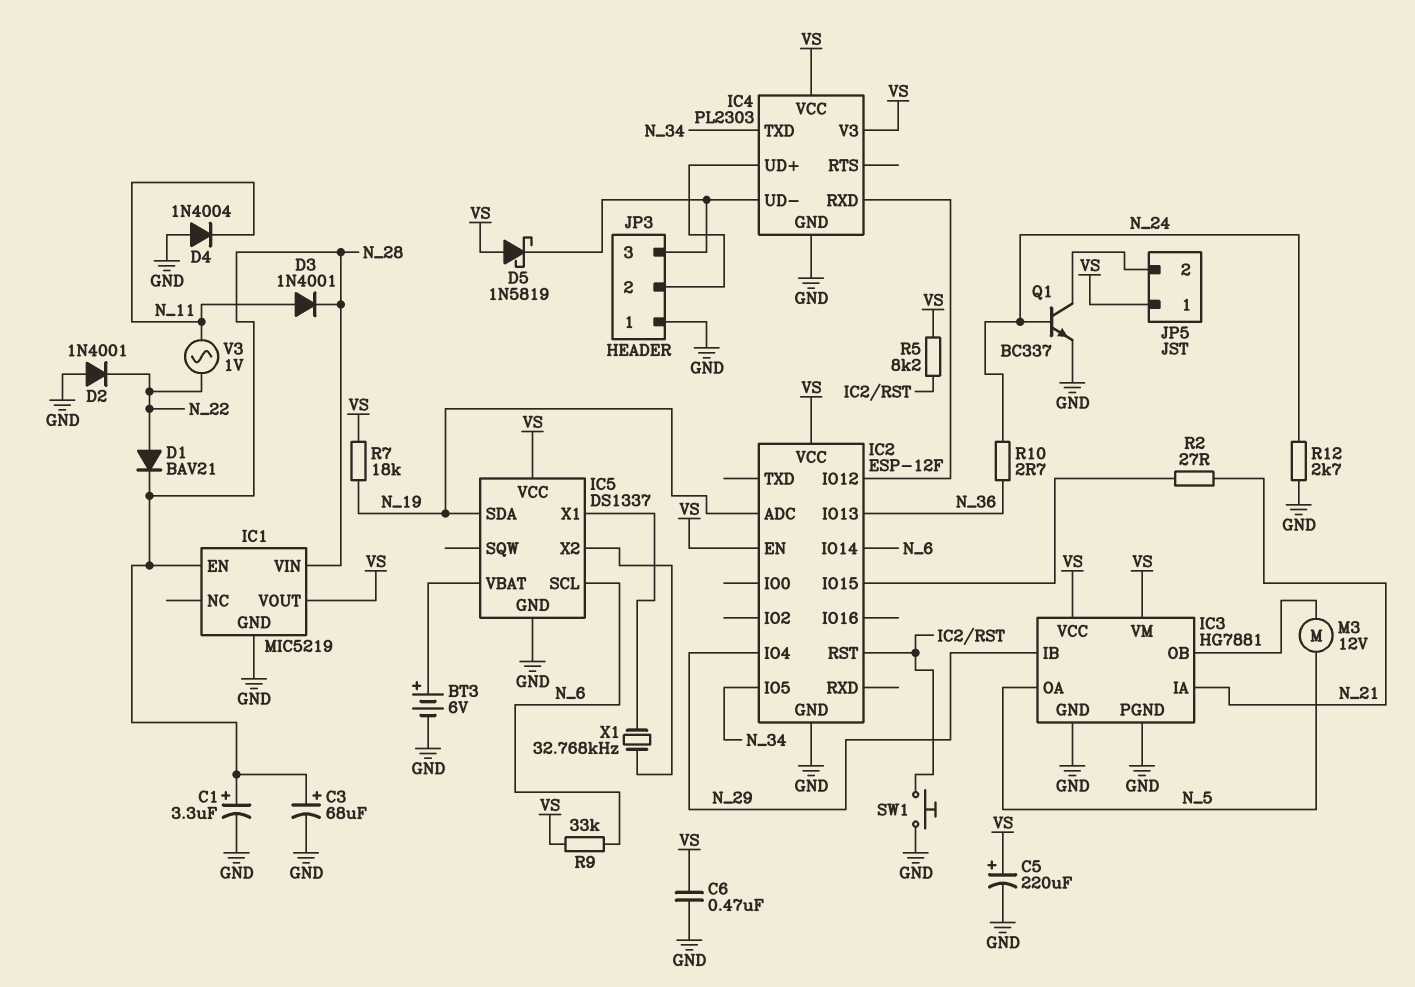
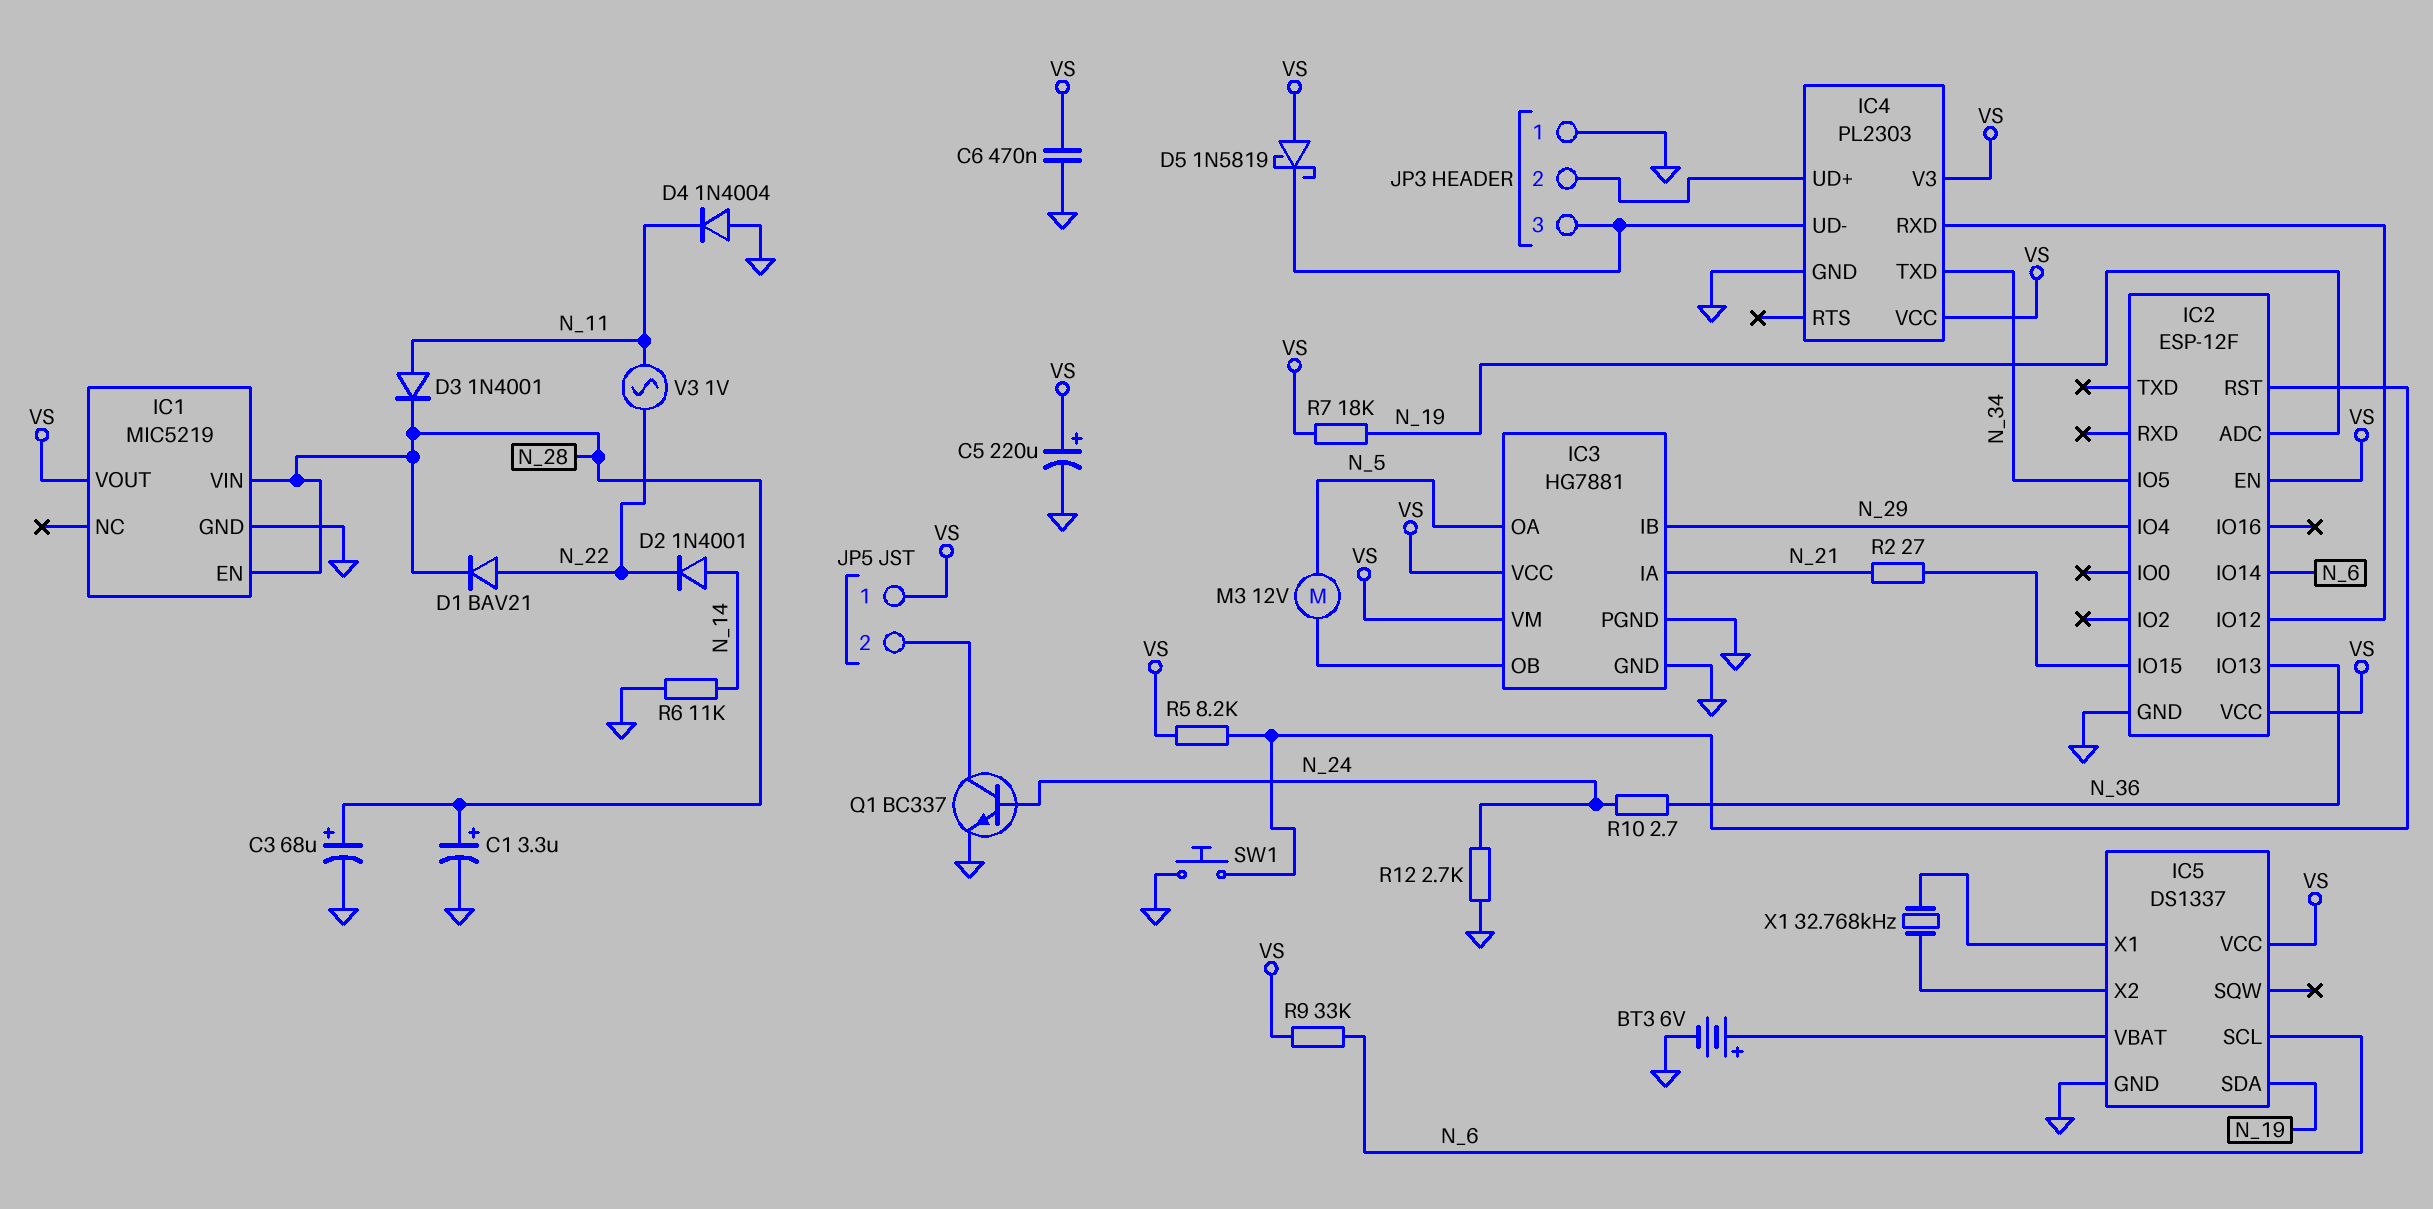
D2: diode 1N4001 (A GND, K N_22) -> diode 1N4001 (A N_14, K N_22)
R6: none -> 11k (GND, N_14)

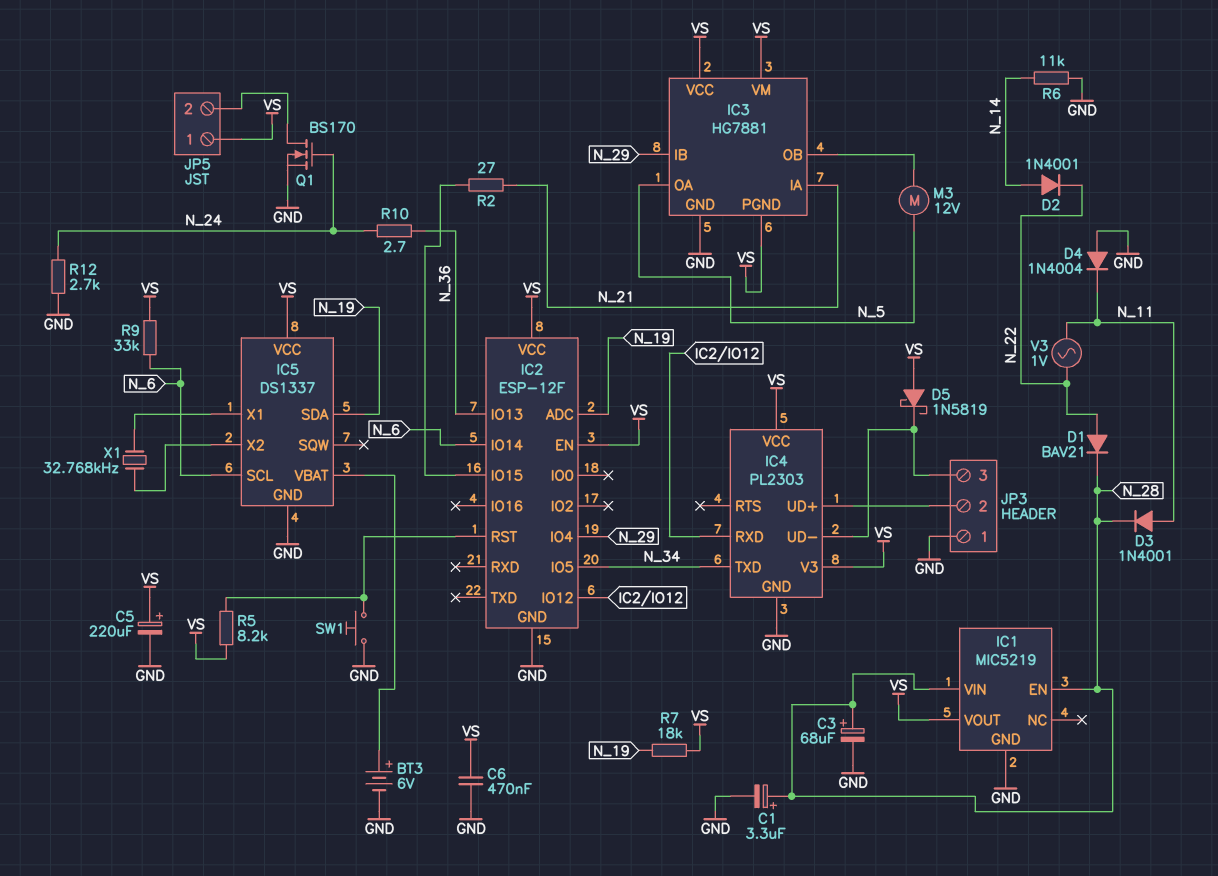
IC3 pin PGND: GND -> VS
Q1: NPN BC337 (B N_24, C JP5/2, E GND) -> NMOS BS170 (G N_24, D JP5/2, S GND)

